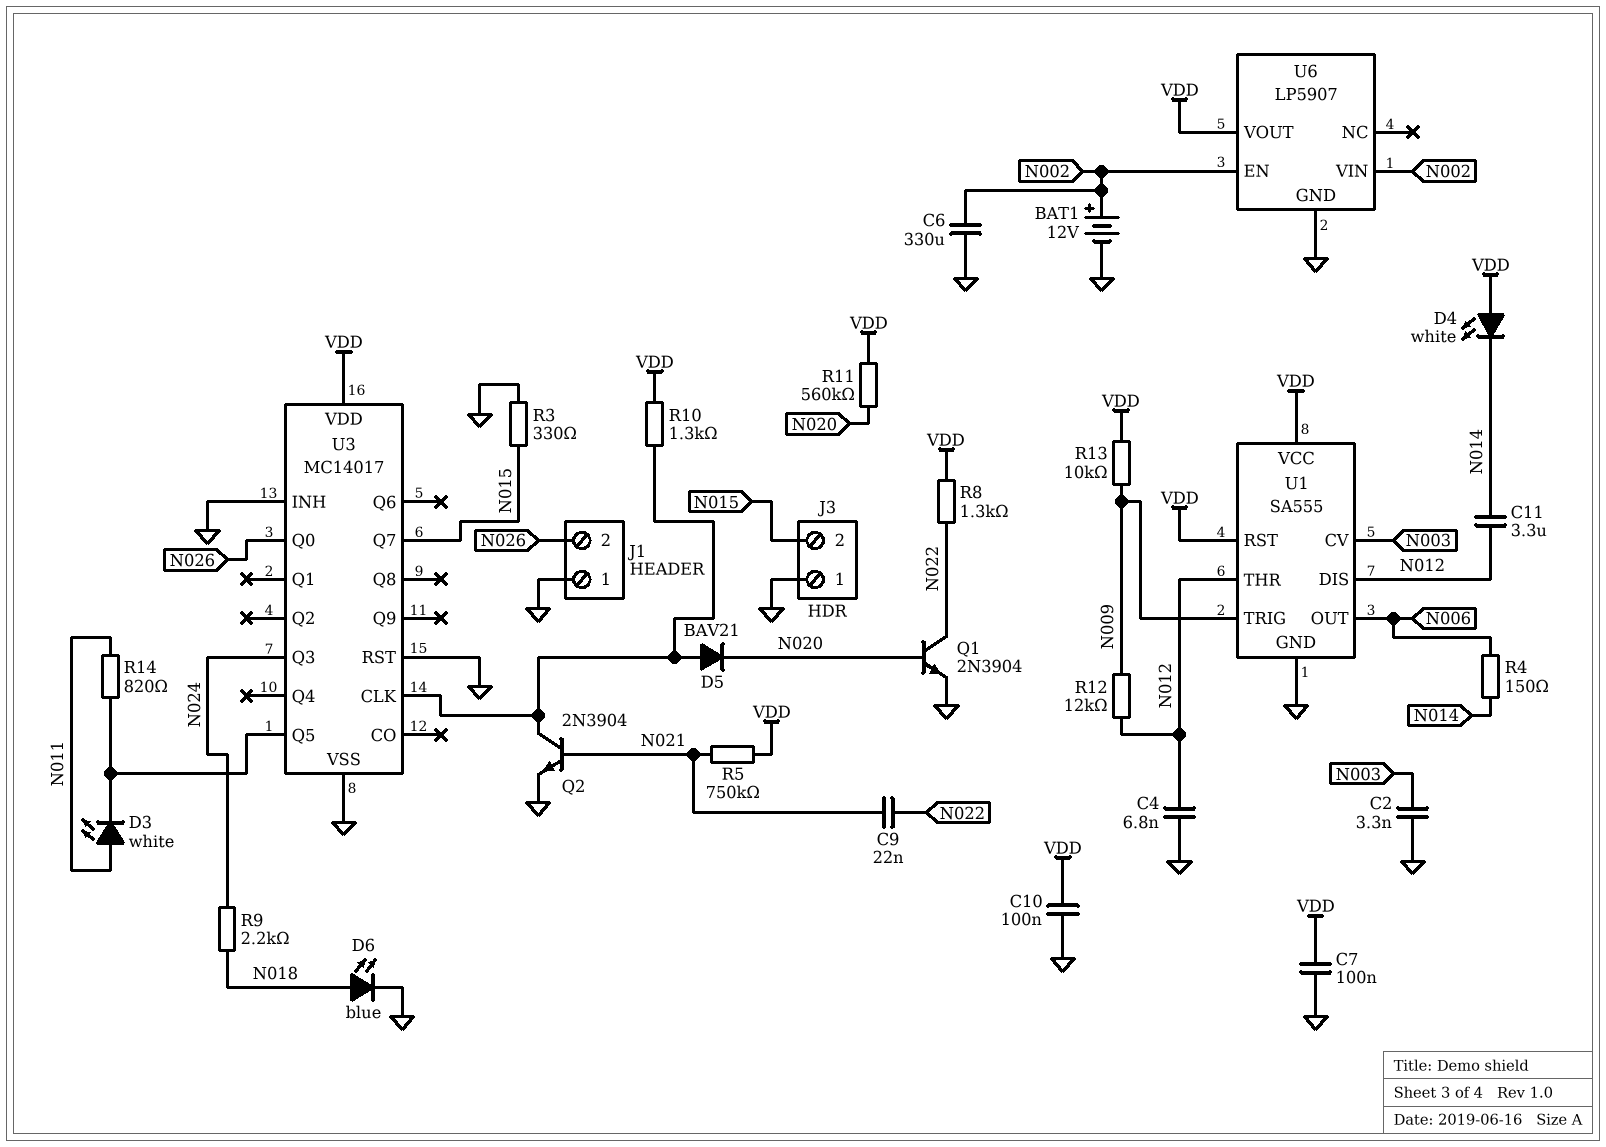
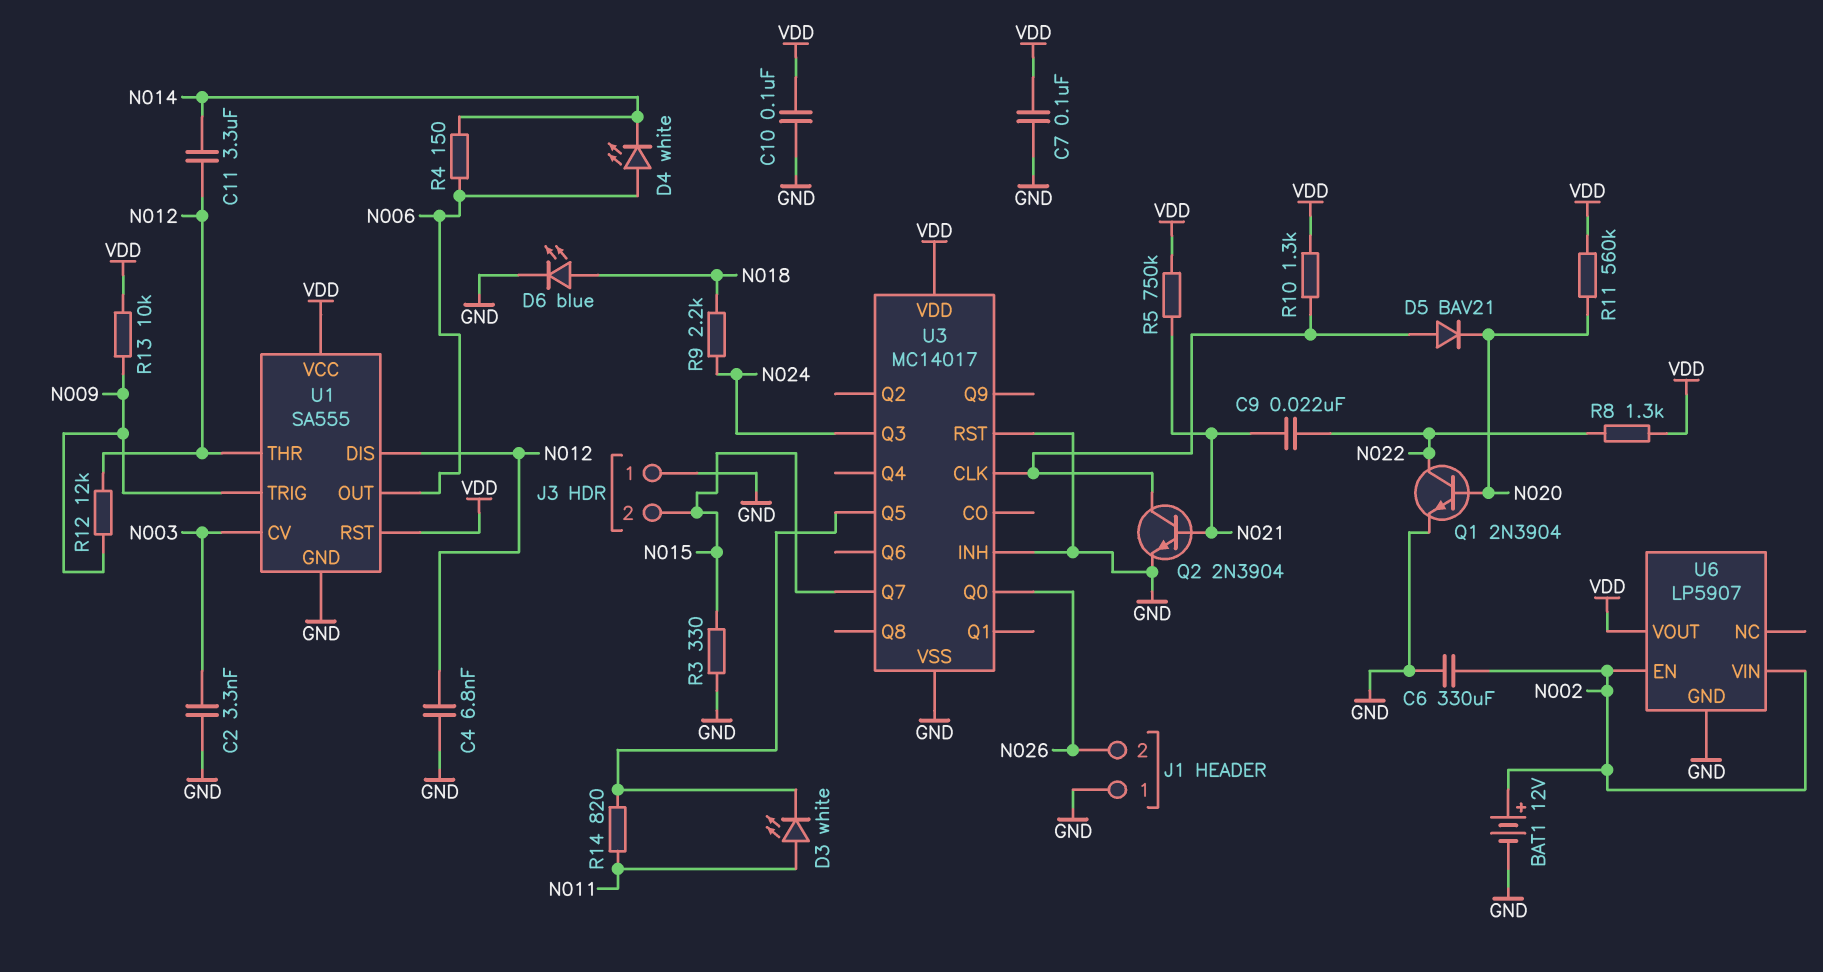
D4: LED white (A VDD, K N014) -> LED white (A N006, K N014)

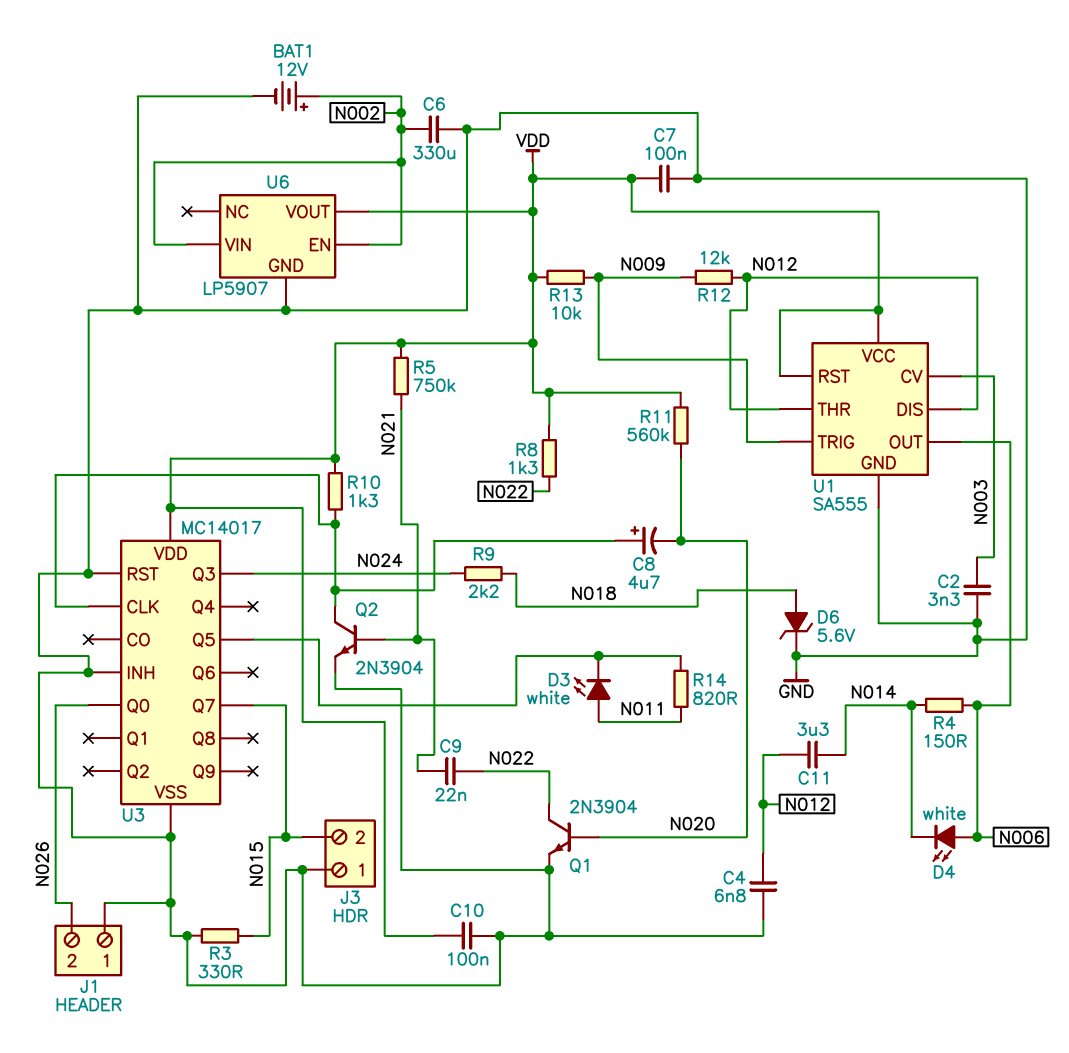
C8: none -> 4.7uF (plus U3/CLK, minus N020)
D5: diode BAV21 (A U3/CLK, K N020) -> none
D6: LED blue (A N018, K GND) -> zener 5.6V (A N018, K GND)

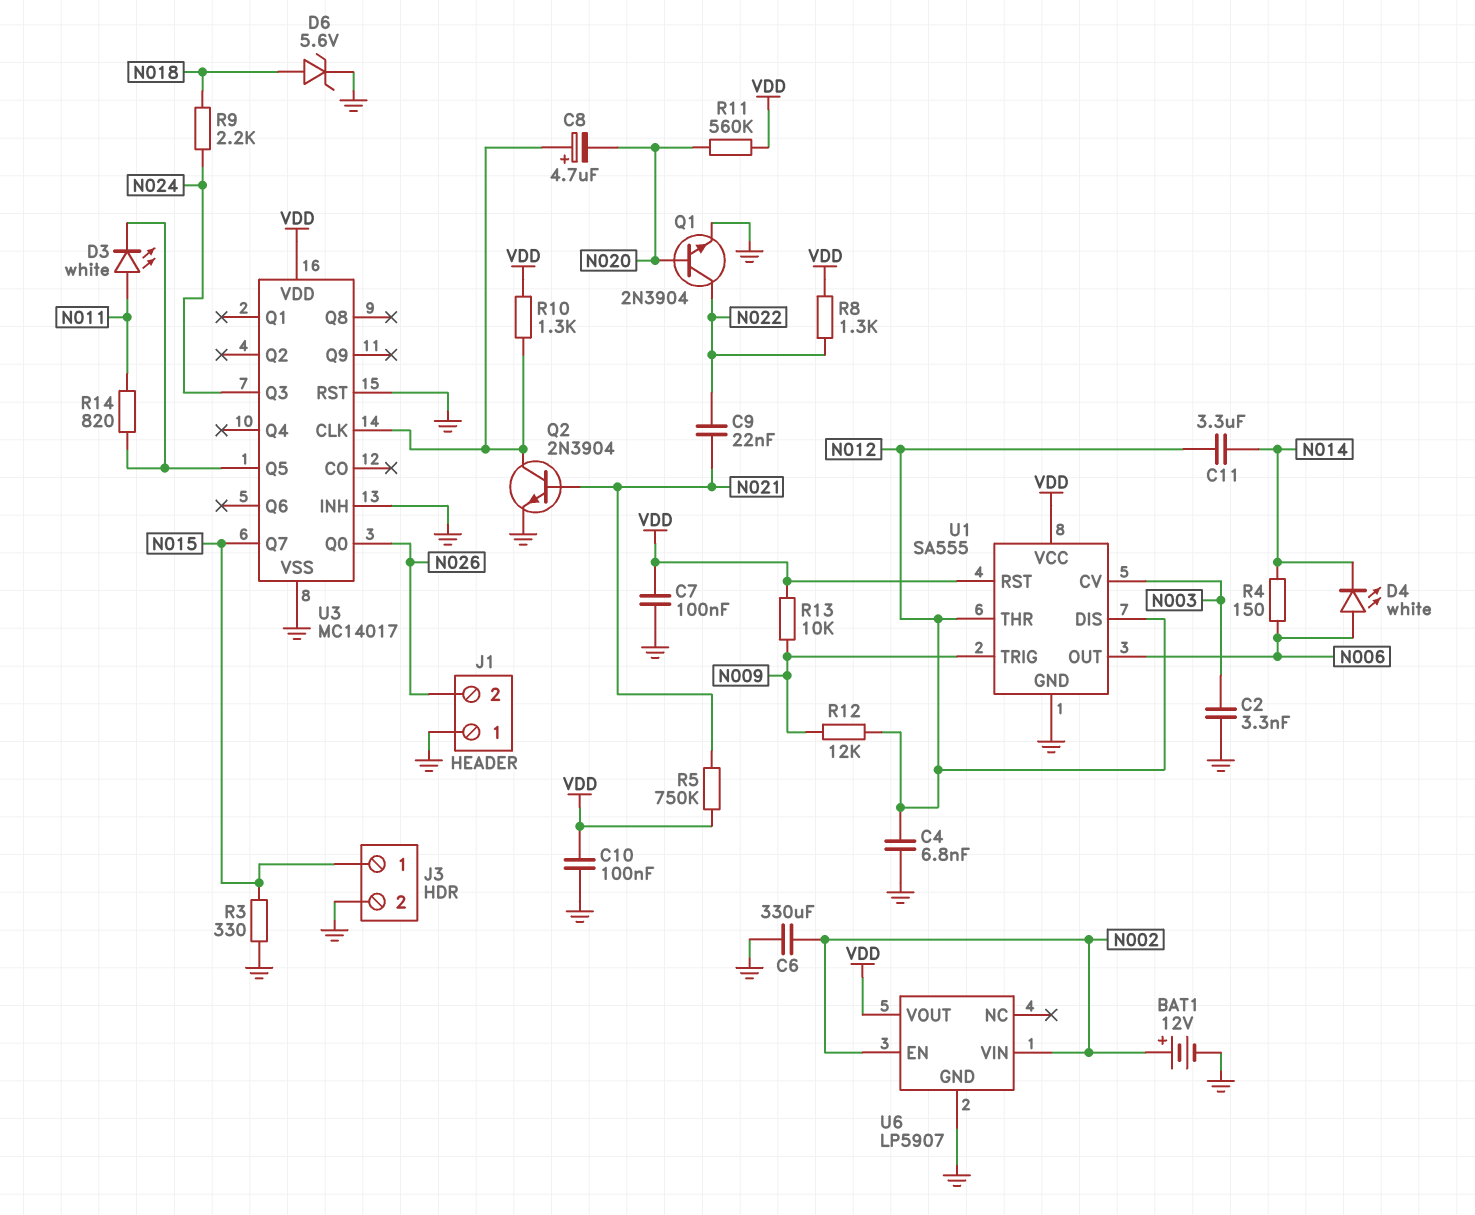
J3 pin 1: GND -> N015
J3 pin 2: N015 -> GND

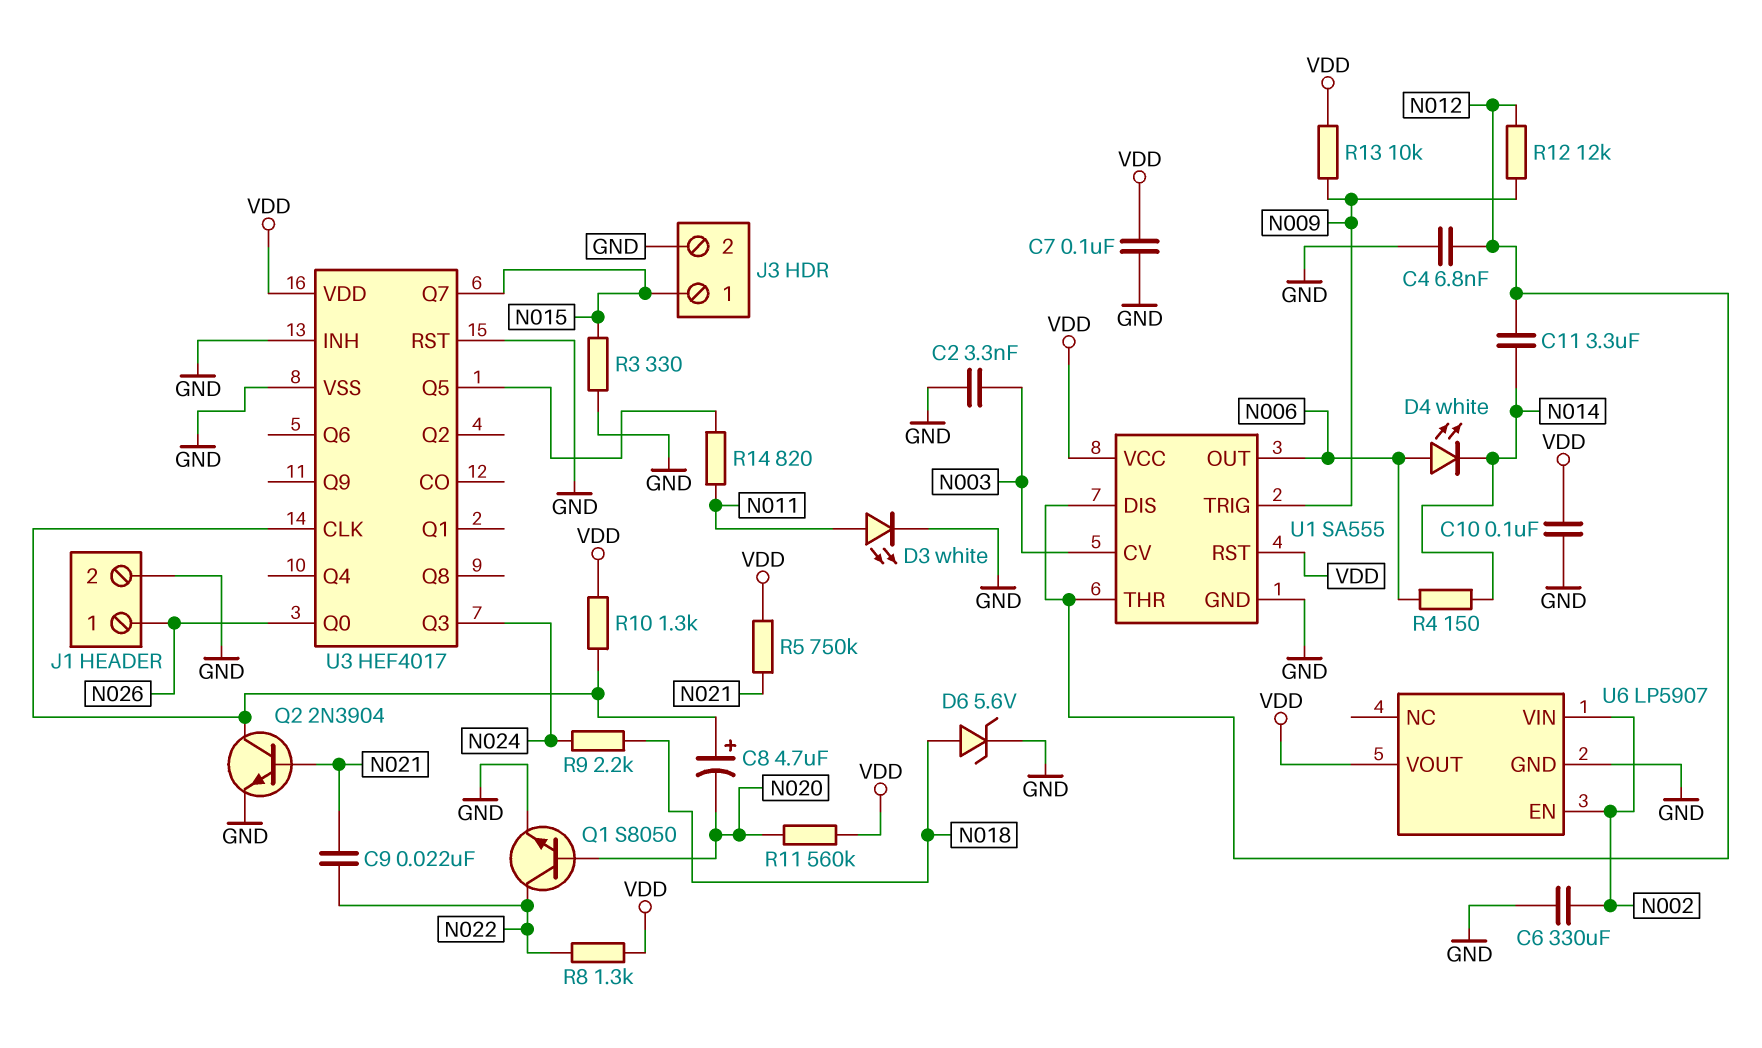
BAT1: 12V (plus N002, minus GND) -> none
D3: LED white (A N011, K U3/Q5) -> LED white (A N011, K GND)
J1 pin 1: GND -> N026
J1 pin 2: N026 -> GND
Q1: NPN 2N3904 (B N020, C N022, E GND) -> NPN S8050 (B N020, C N022, E GND)
U3: MC14017 -> HEF4017

